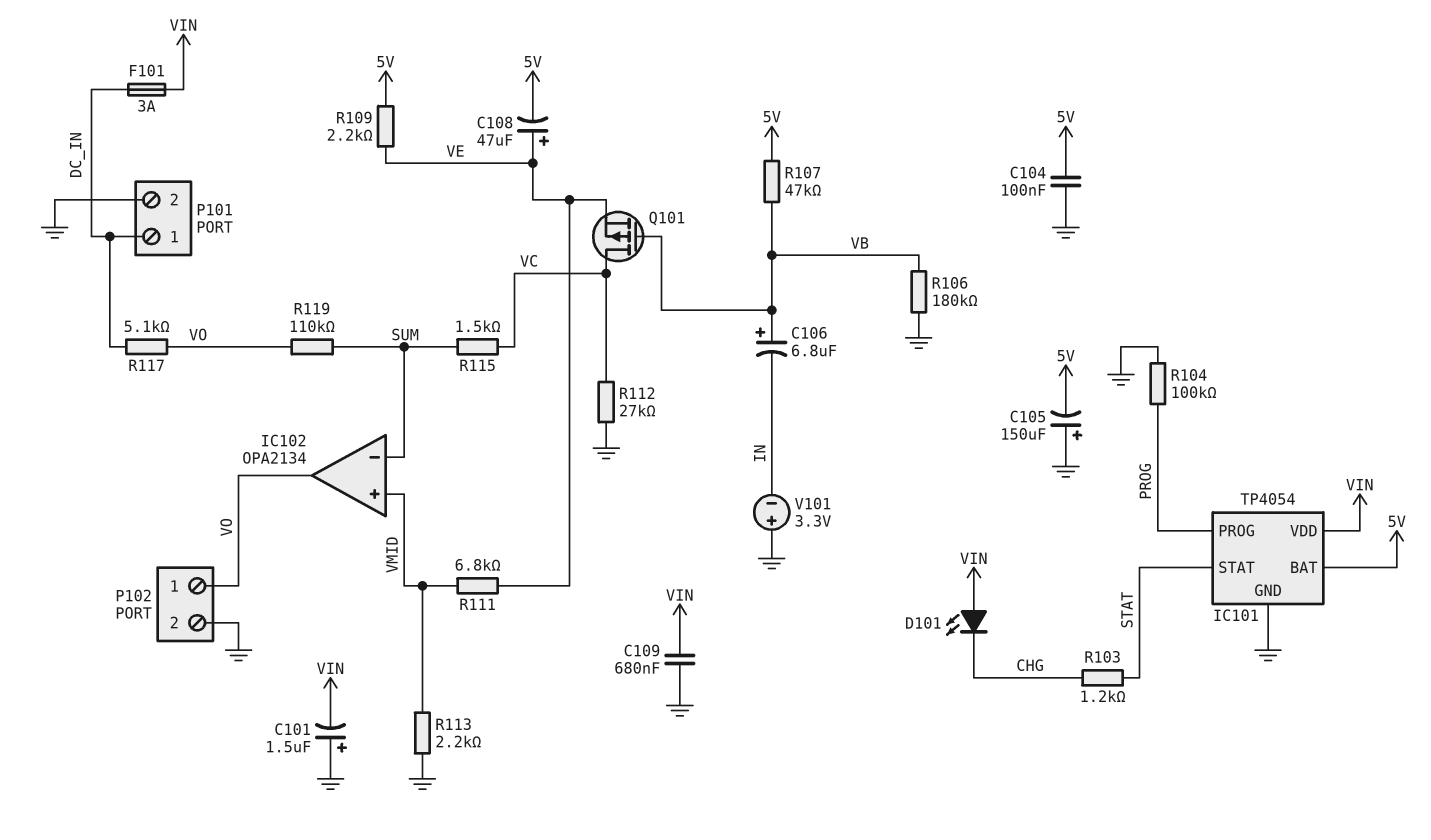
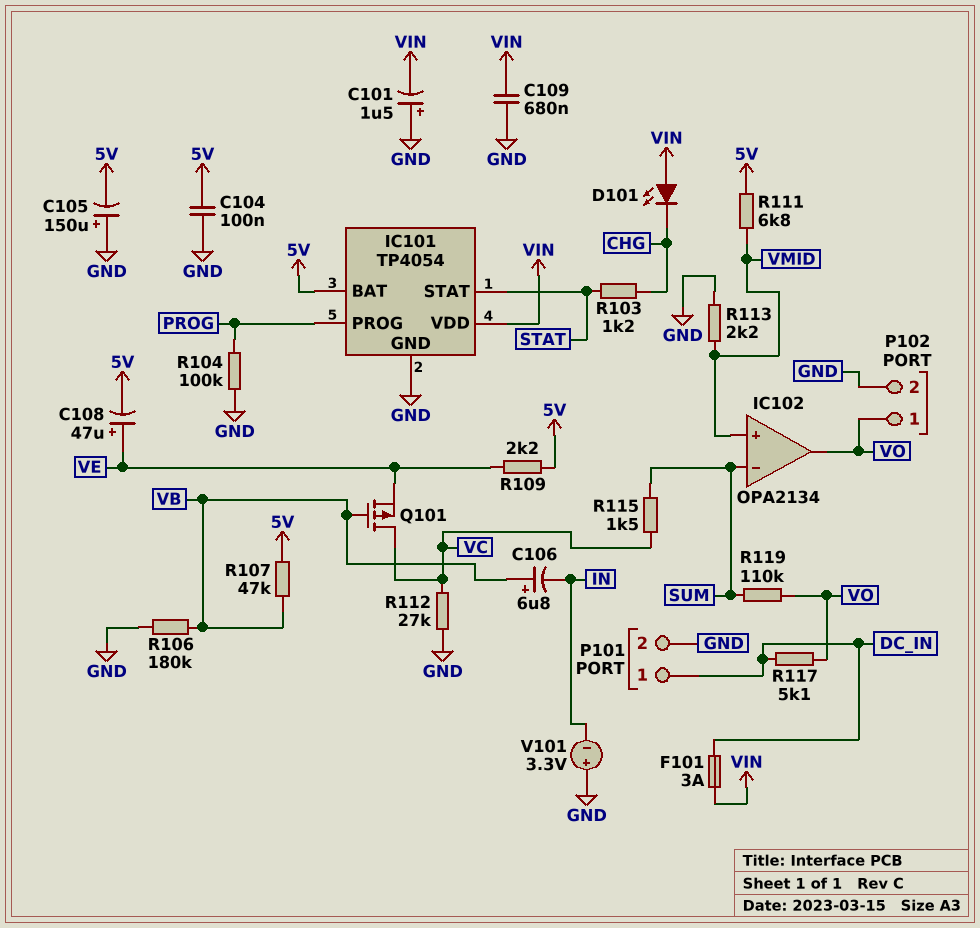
R111: 6.8k (VE, VMID) -> 6.8k (5V, VMID)

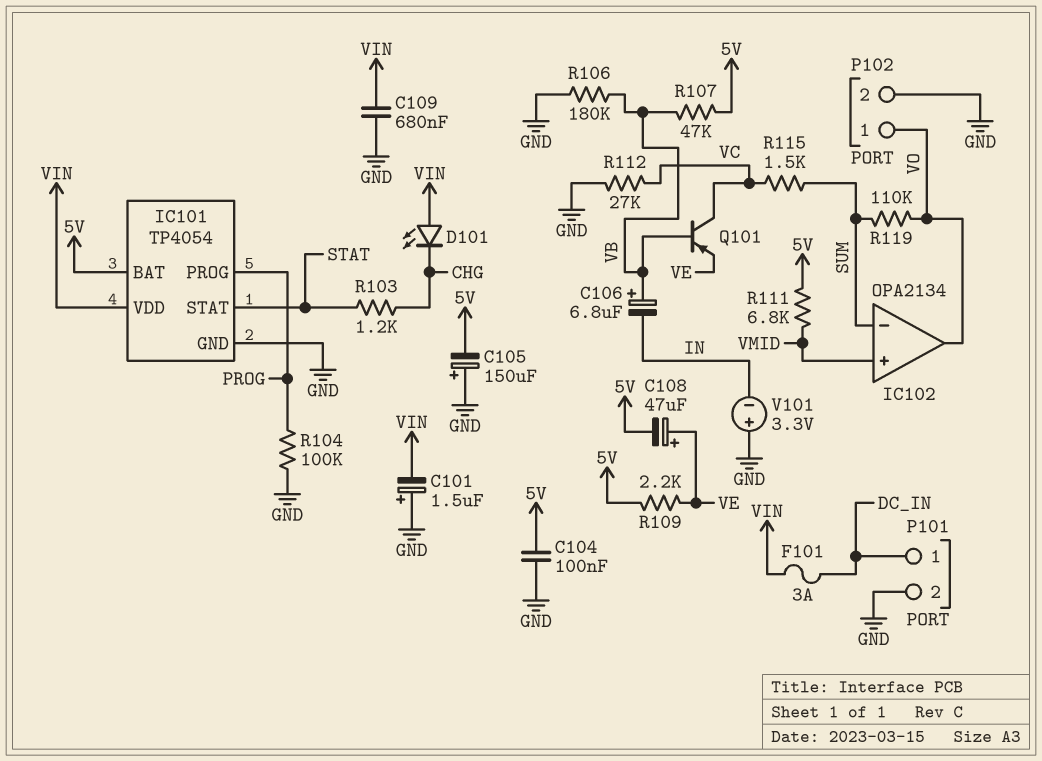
Q101: PMOS (G VB, D VC, S VE) -> PNP (B VB, C VC, E VE)
R113: 2.2k (GND, VMID) -> none
R117: 5.1k (DC_IN, VO) -> none

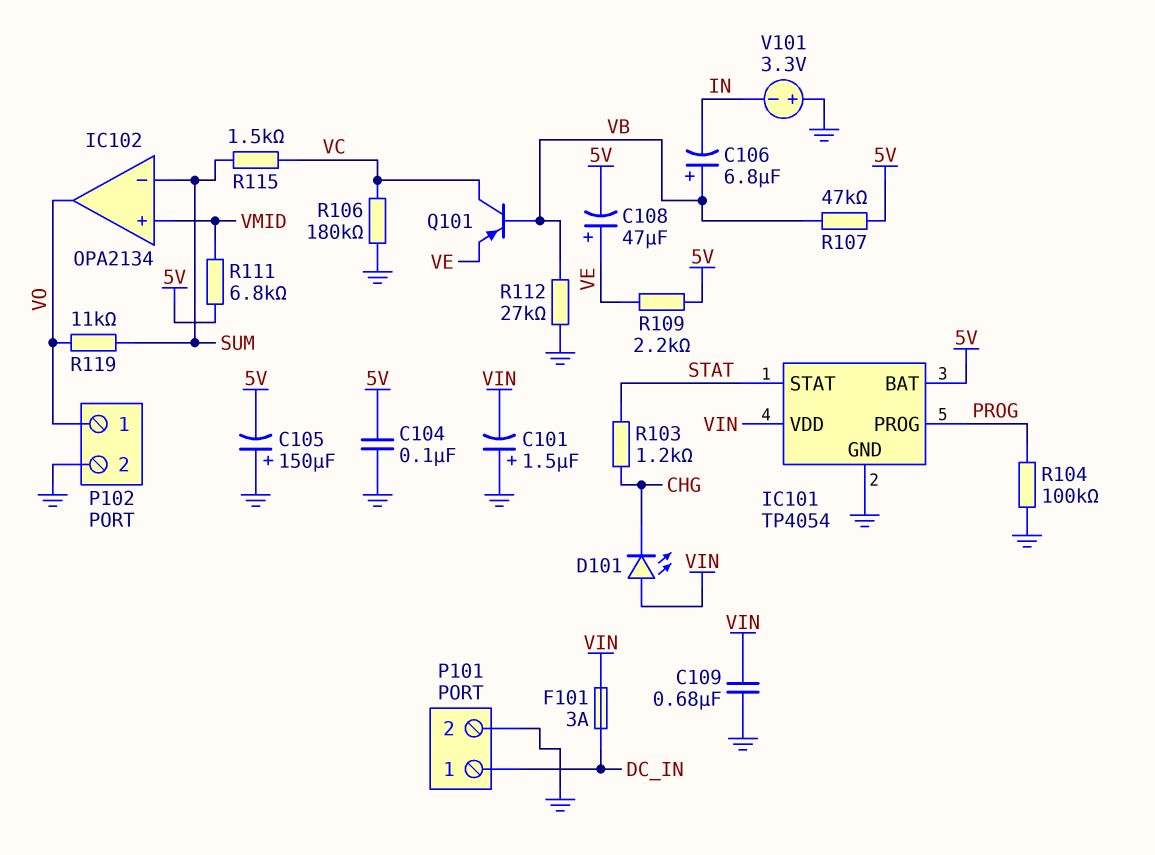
R106: 180k (GND, VB) -> 180k (GND, VC)
R112: 27k (GND, VC) -> 27k (GND, VB)
R119: 110k (SUM, VO) -> 11k (SUM, VO)

